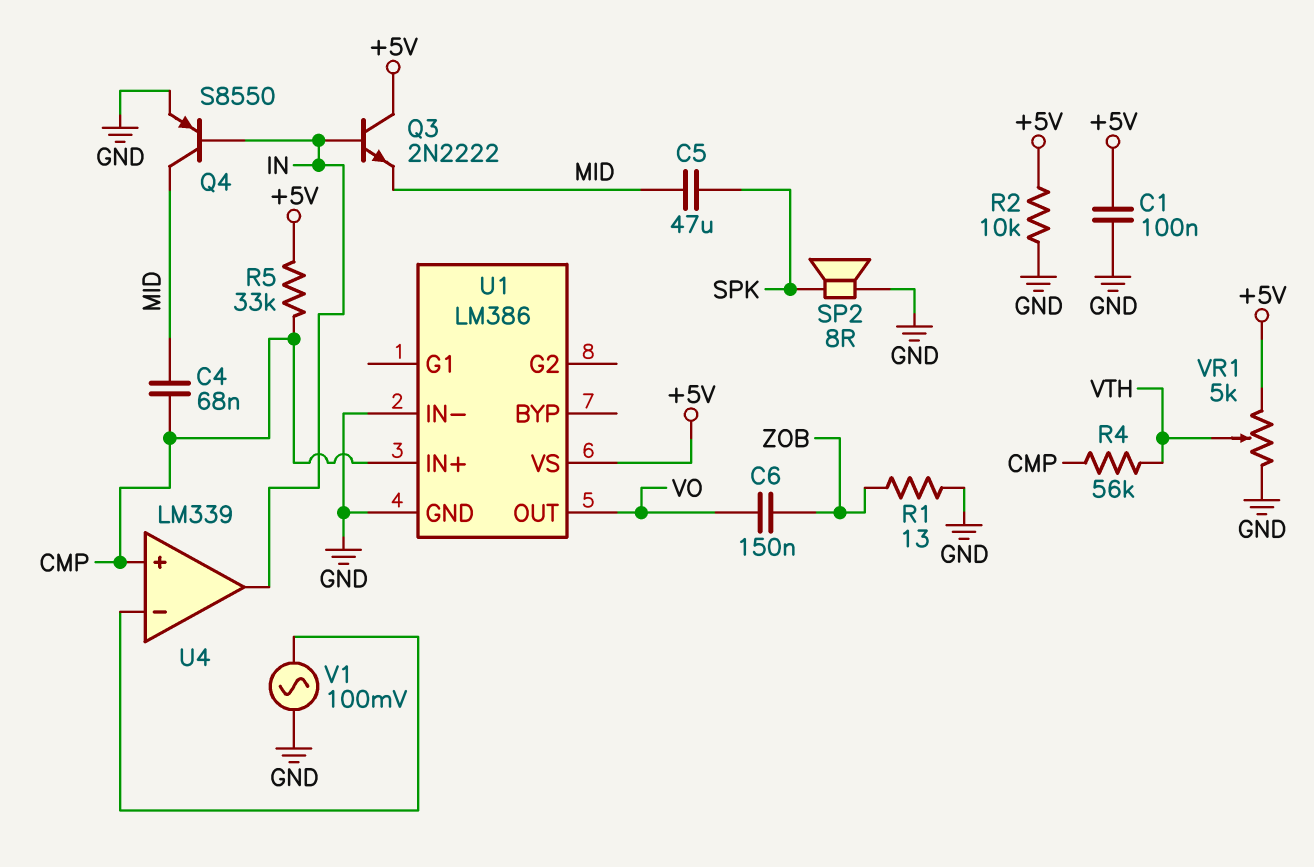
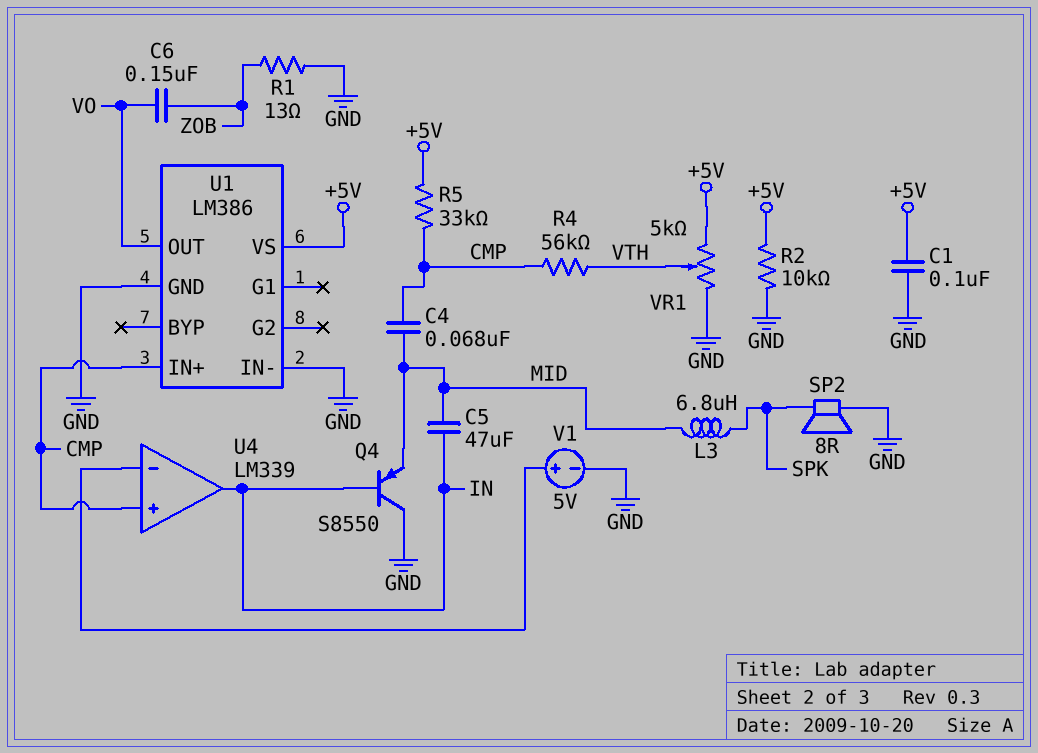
C5: 47uF (MID, SPK) -> 47uF (IN, MID)
L3: none -> 6.8uH (MID, SPK)
Q3: NPN 2N2222 (B IN, C +5V, E MID) -> none
Q4: PNP S8550 (B IN, C MID, E GND) -> PNP S8550 (B IN, C GND, E MID)
V1: AC 100mV (GND, U4/in-) -> 5V (plus U4/in-, minus GND)

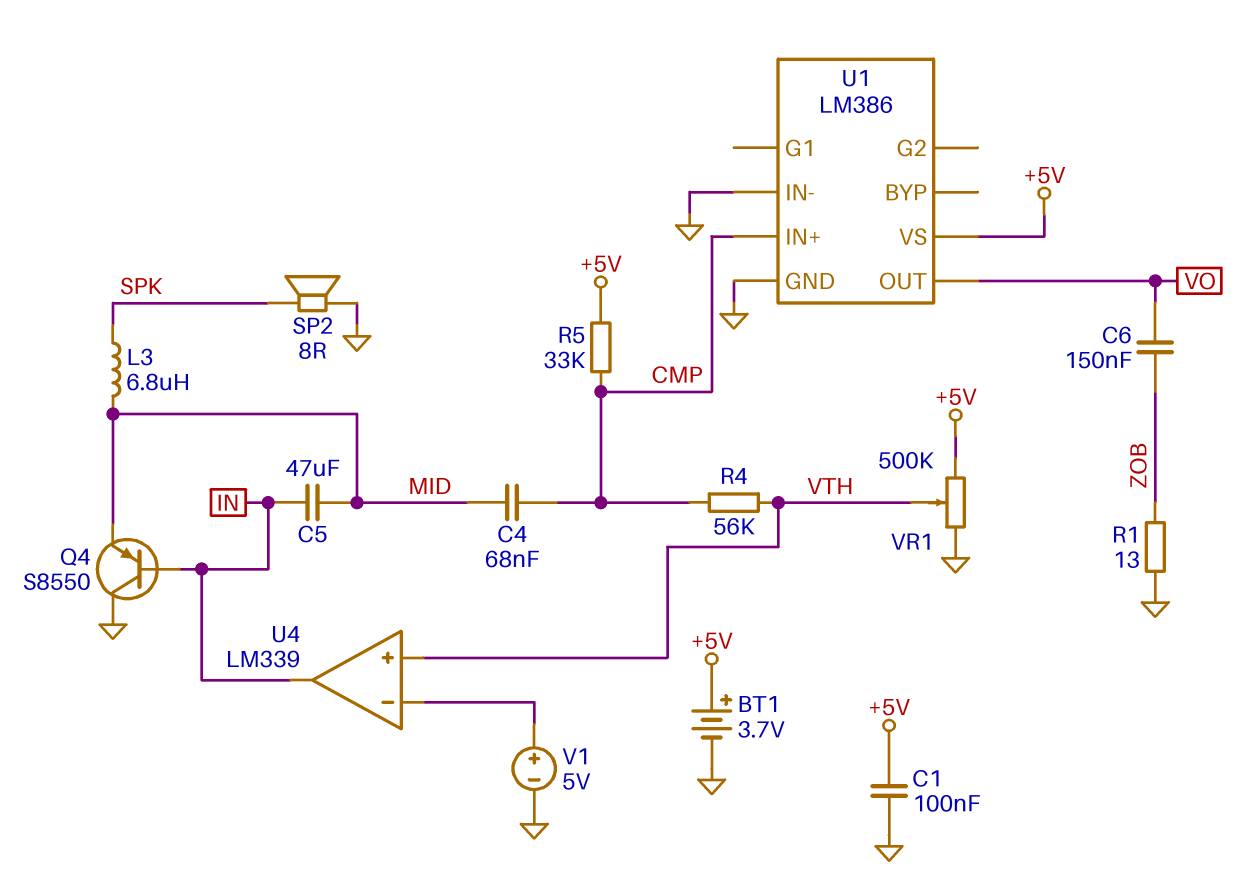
BT1: none -> 3.7V (plus +5V, minus GND)
R2: 10k (+5V, GND) -> none
U4 pin in+: CMP -> VTH
VR1: 5k (+5V, GND, wiper VTH) -> 500k (+5V, GND, wiper VTH)

